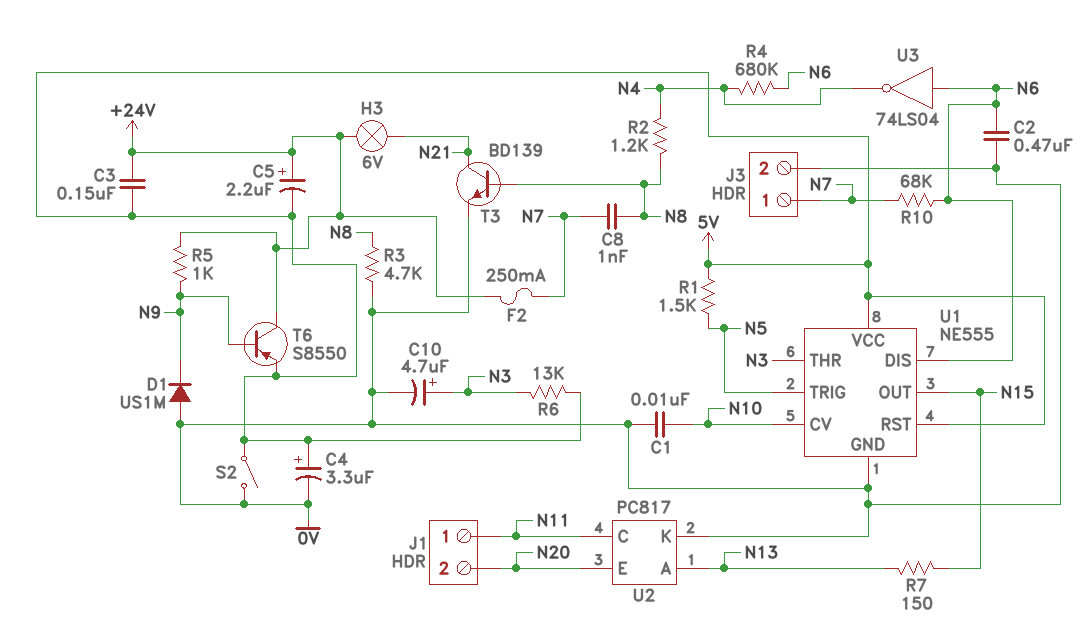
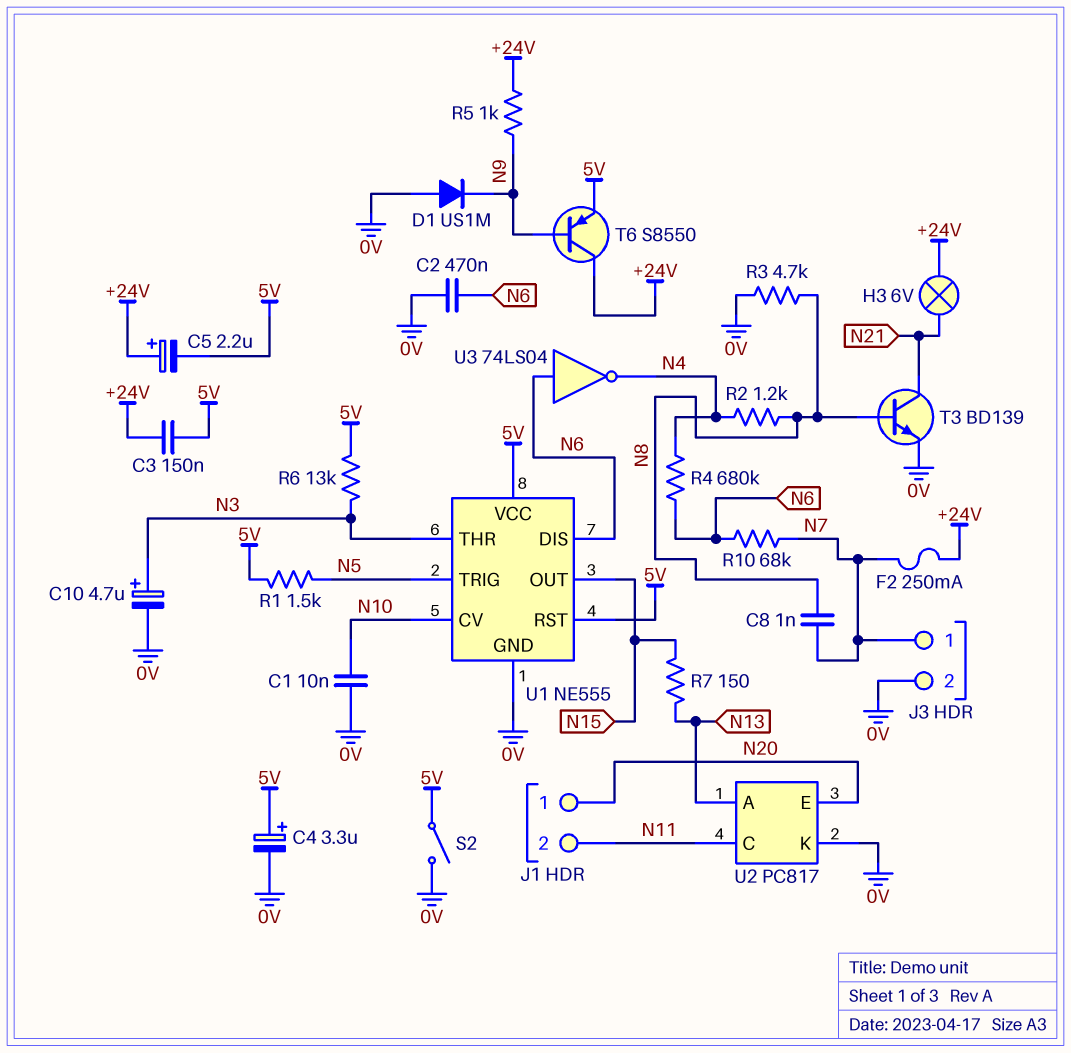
J1 pin 1: N11 -> N20
J1 pin 2: N20 -> N11

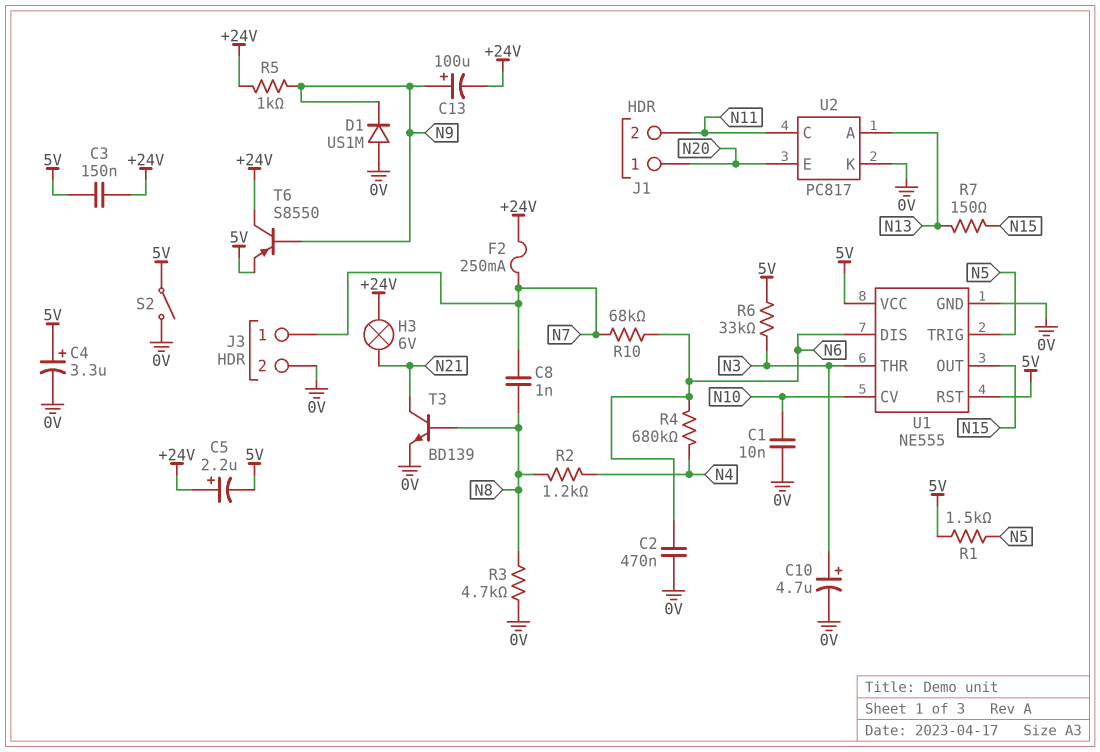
C13: none -> 100uF (plus N9, minus +24V)
R6: 13k (5V, N3) -> 33k (5V, N3)
U3: NOT 74LS04 (in N6, out N4) -> none

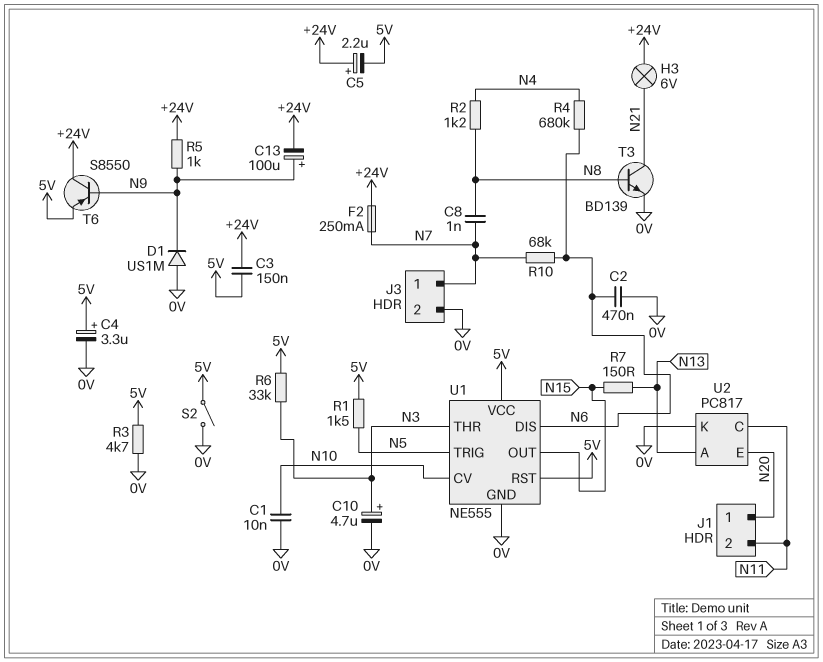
R3: 4.7k (0V, N8) -> 4.7k (0V, 5V)

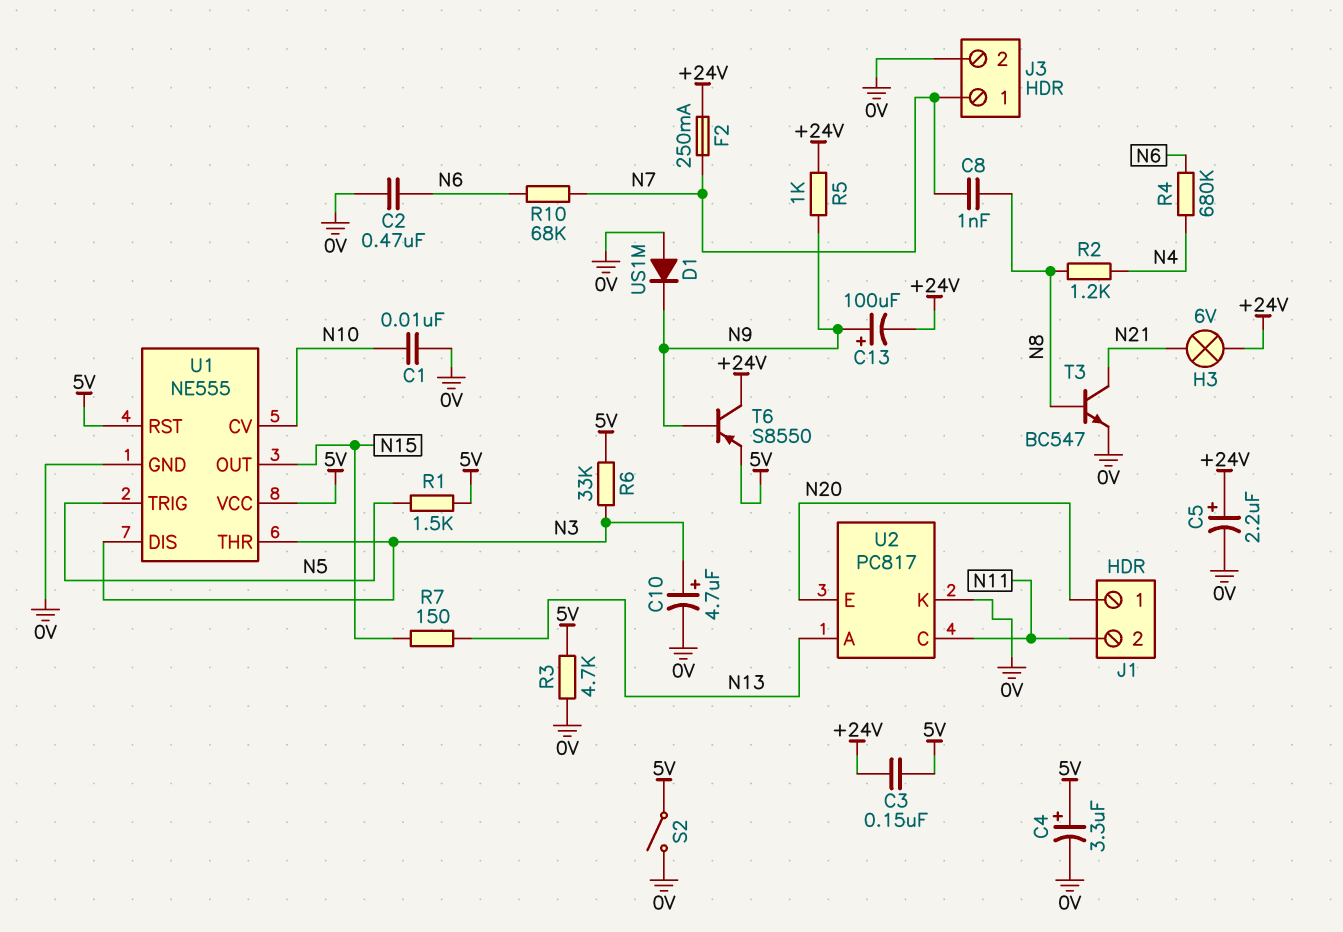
C5: 2.2uF (plus +24V, minus 5V) -> 2.2uF (plus +24V, minus 0V)
T3: NPN BD139 (B N8, C N21, E 0V) -> NPN BC547 (B N8, C N21, E 0V)
U1 pin DIS: N6 -> N3

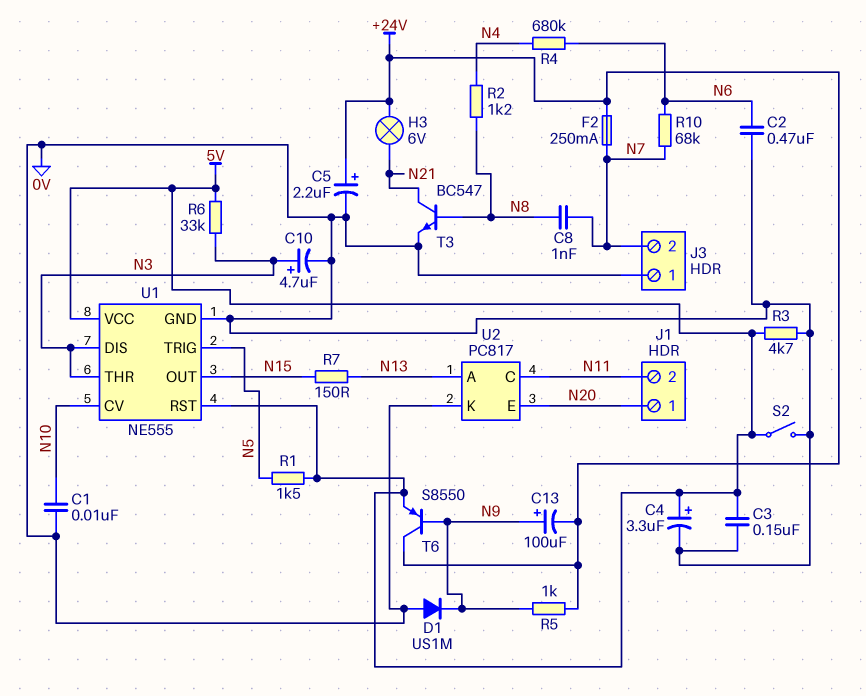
C3: 150nF (+24V, 5V) -> 150nF (0V, 5V)
J3 pin 1: N7 -> 0V
J3 pin 2: 0V -> N7

